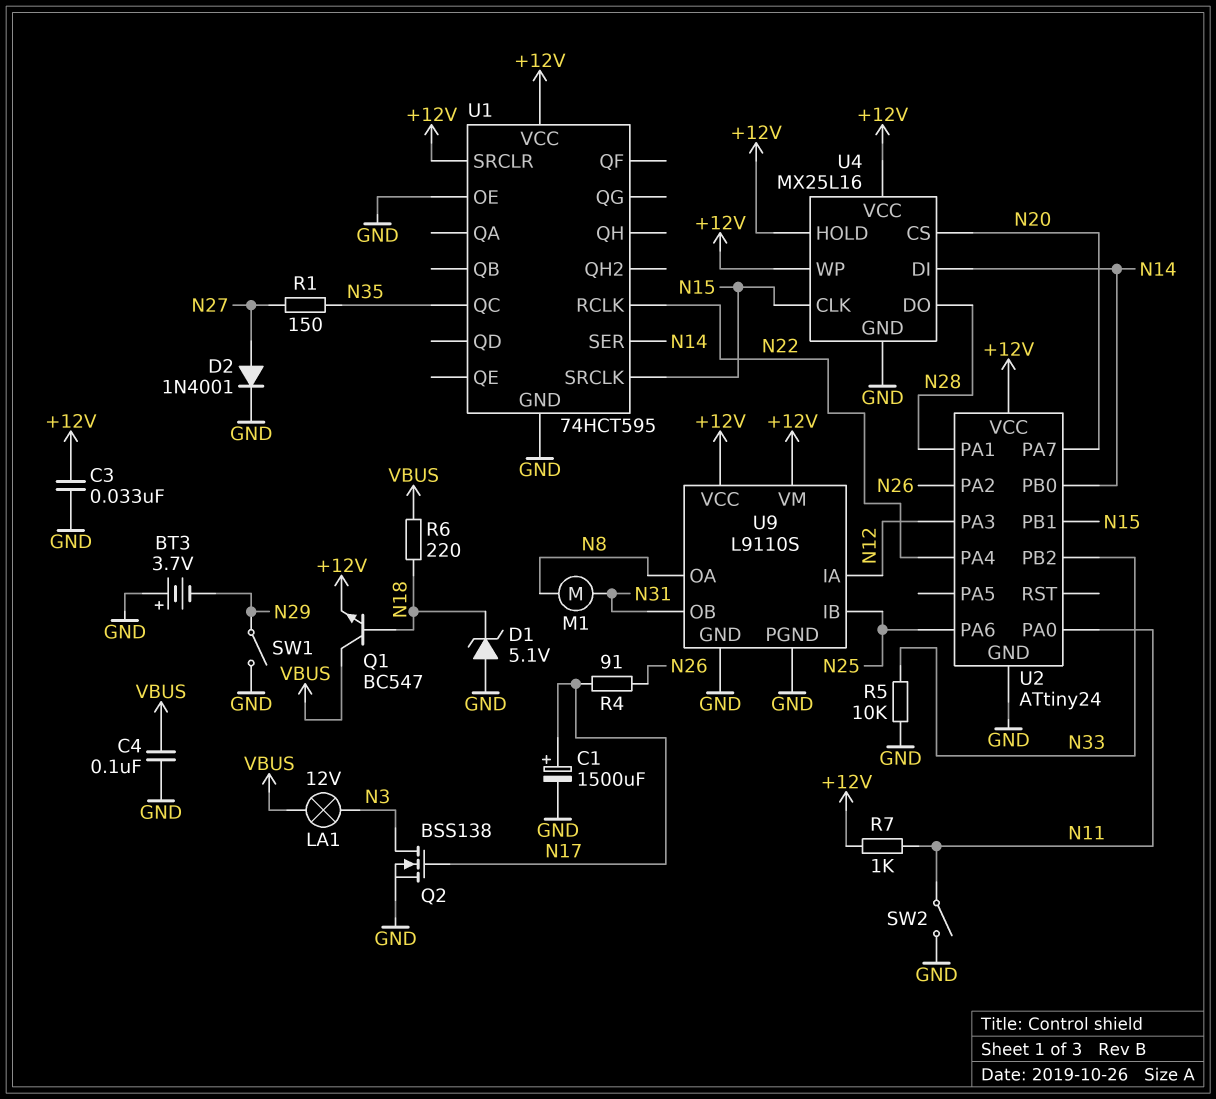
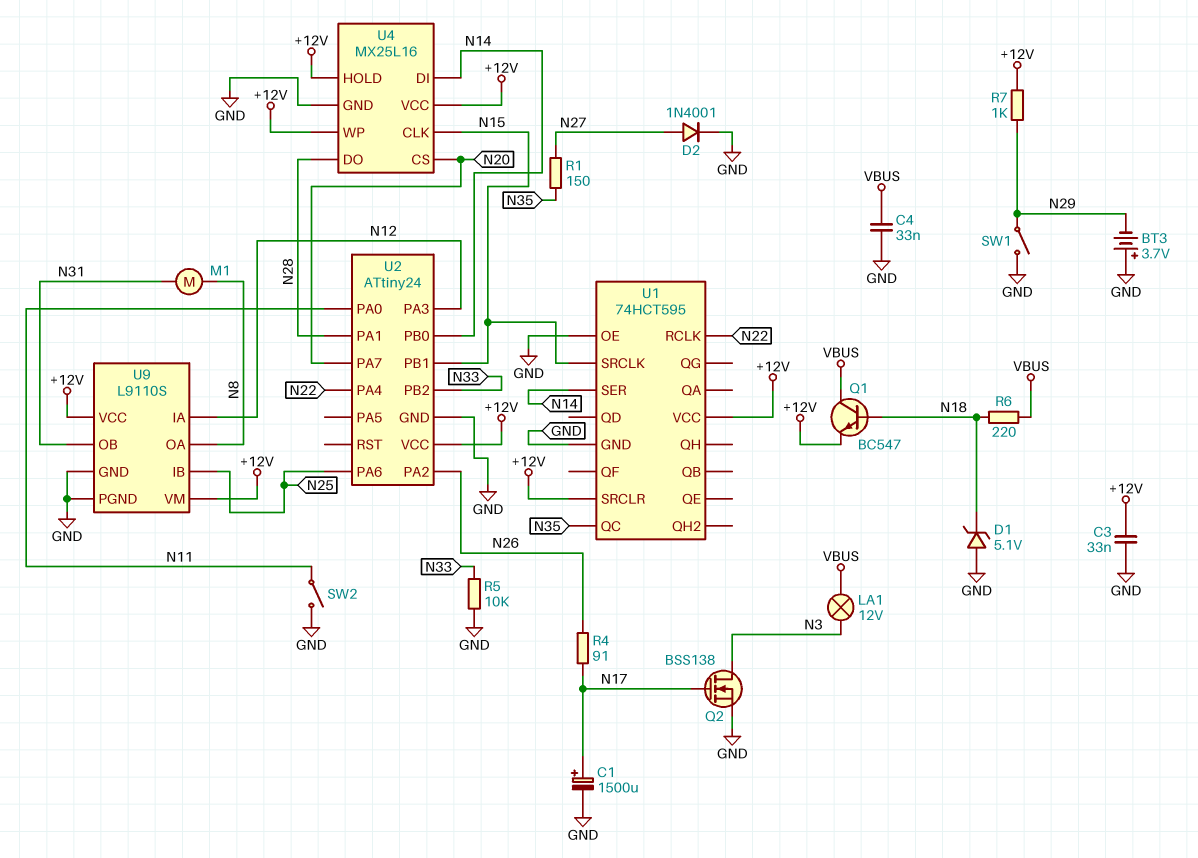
C4: 100nF (GND, VBUS) -> 33nF (GND, VBUS)
R7: 1k (+12V, N11) -> 1k (+12V, N29)

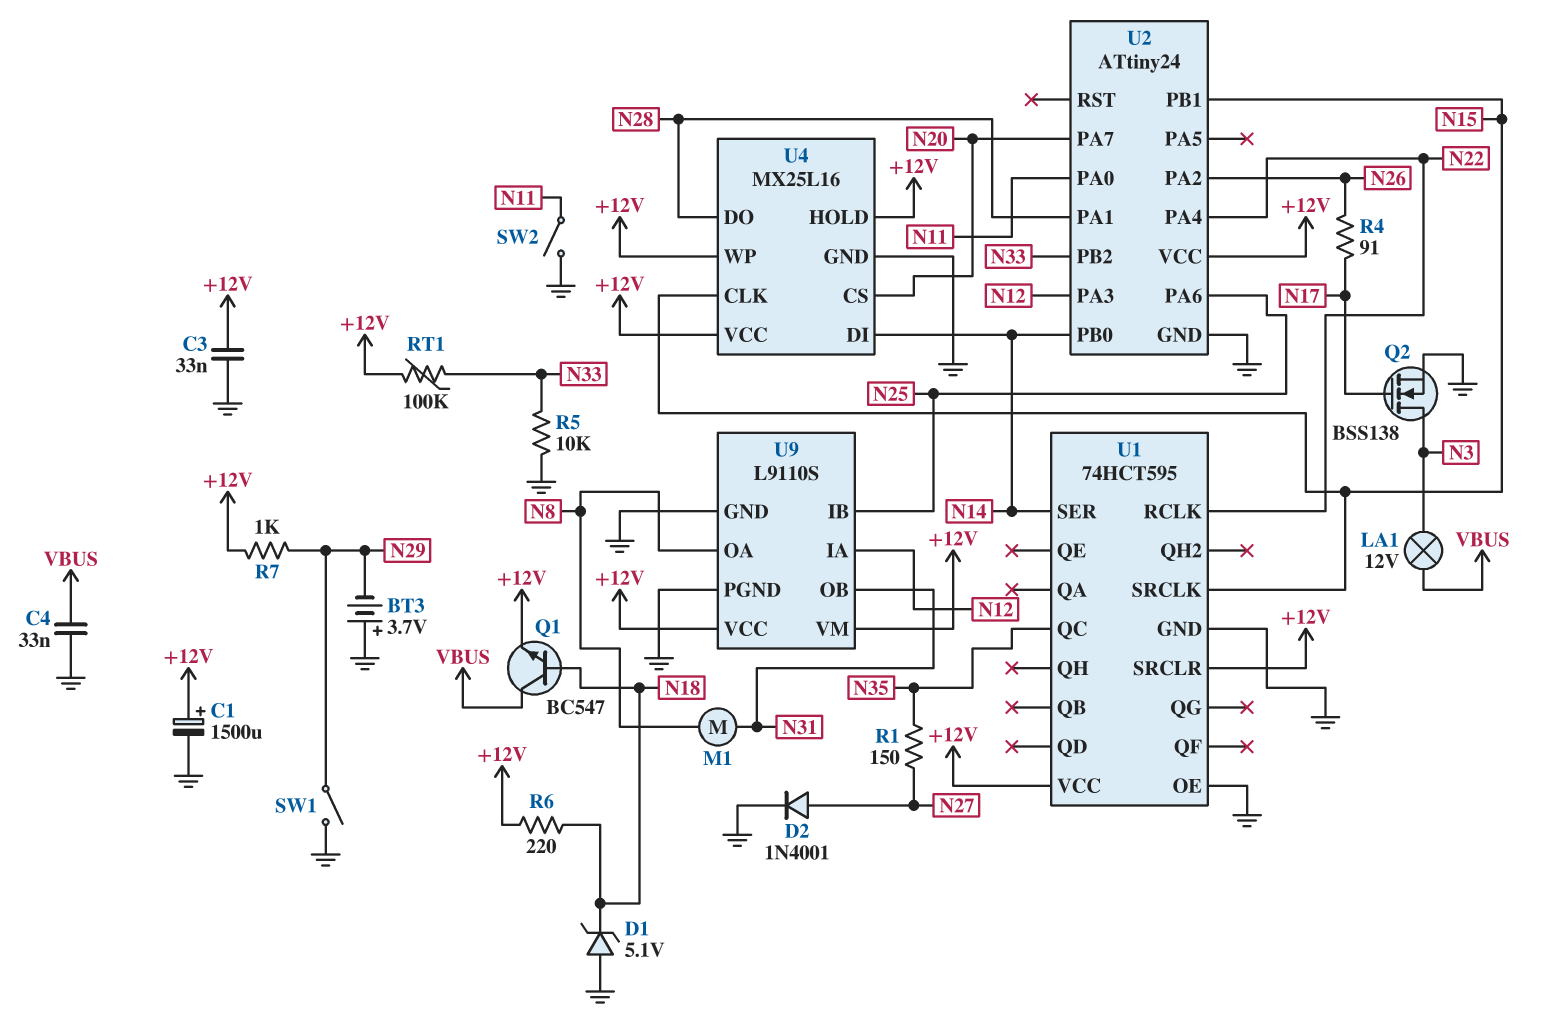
C1: 1500uF (plus N17, minus GND) -> 1500uF (plus +12V, minus GND)
R6: 220 (N18, VBUS) -> 220 (+12V, N18)
RT1: none -> 100k (+12V, N33)

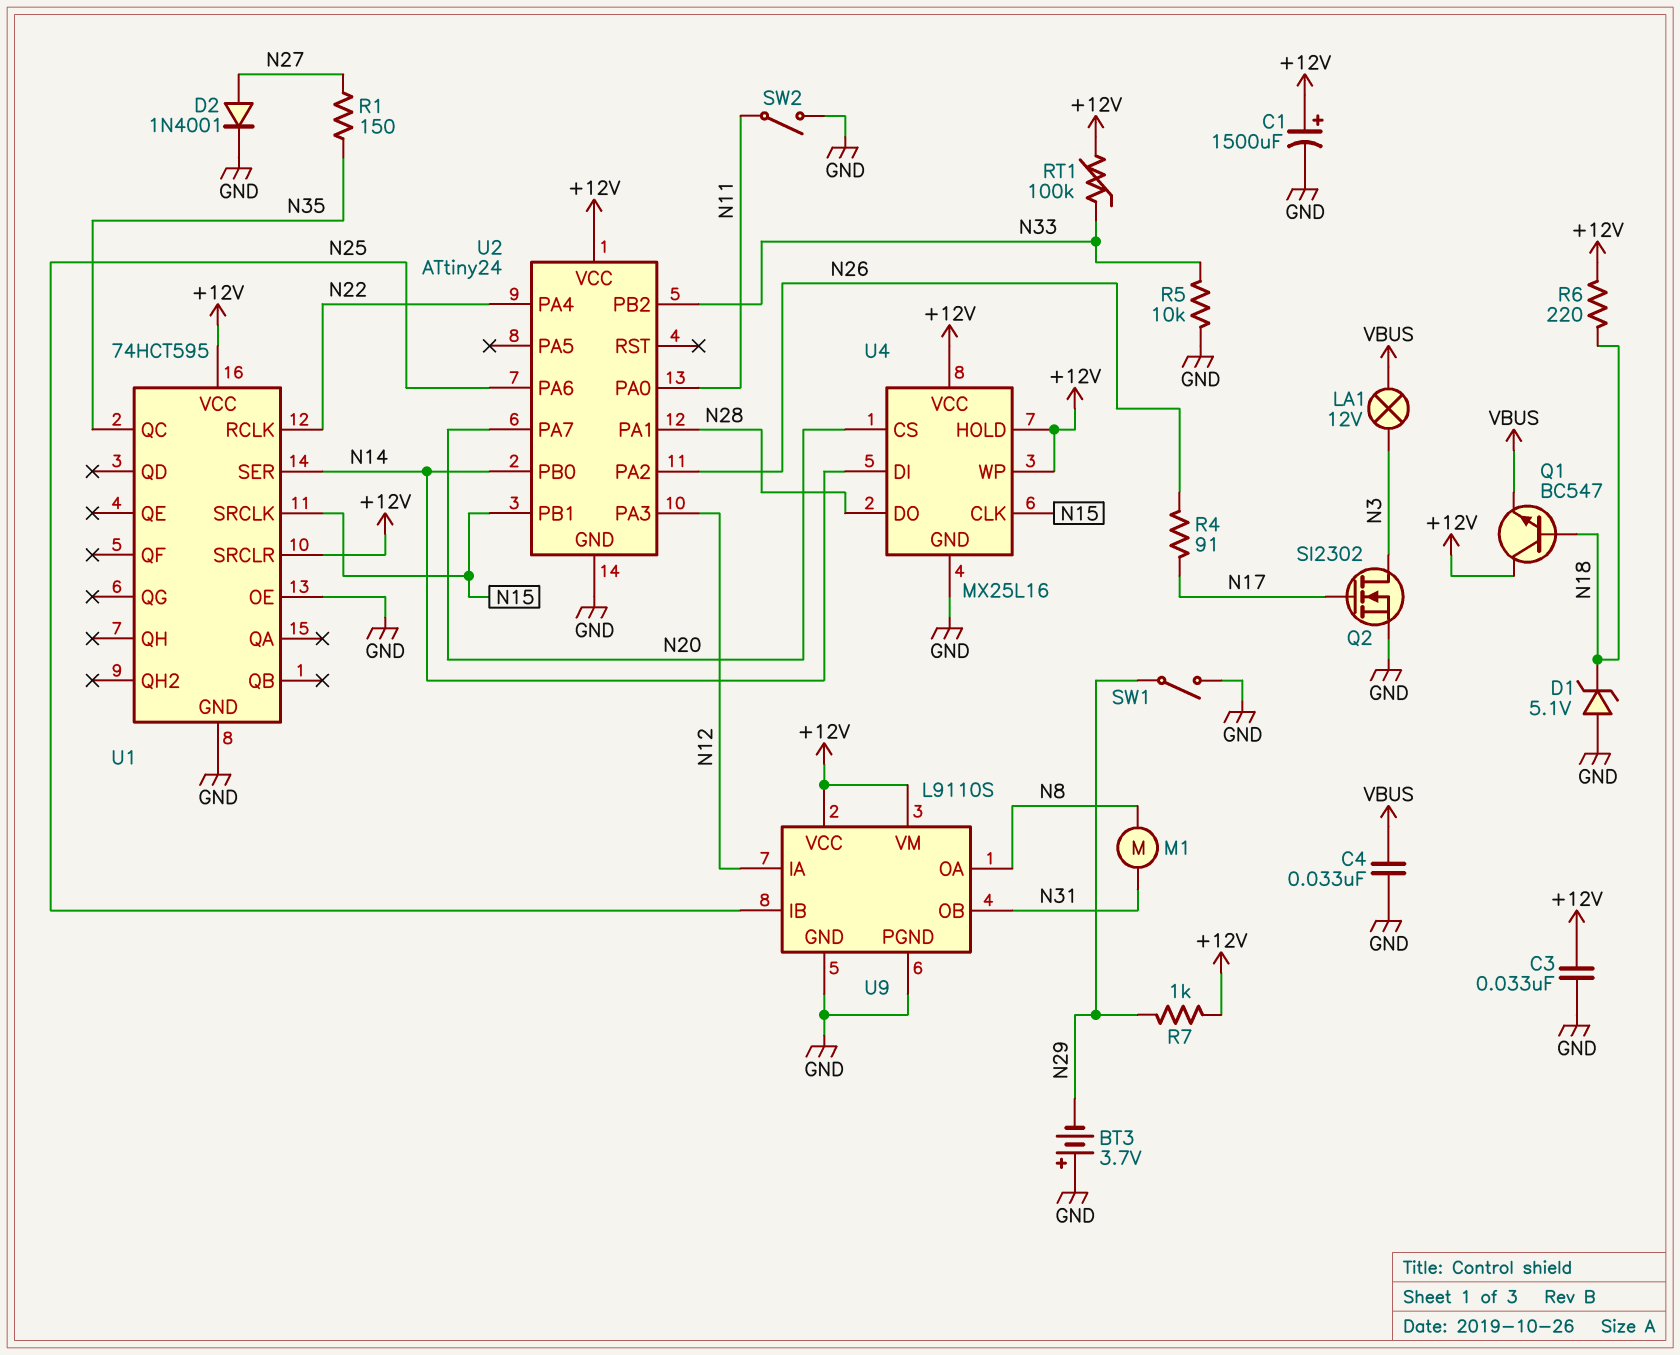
Q1: NPN BC547 (B N18, C VBUS, E +12V) -> NPN BC547 (B N18, C +12V, E VBUS)
Q2: NMOS BSS138 (G N17, D N3, S GND) -> NMOS SI2302 (G N17, D N3, S GND)

